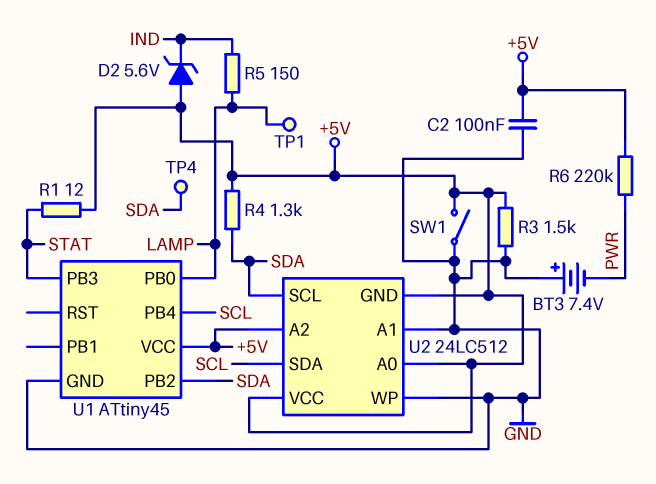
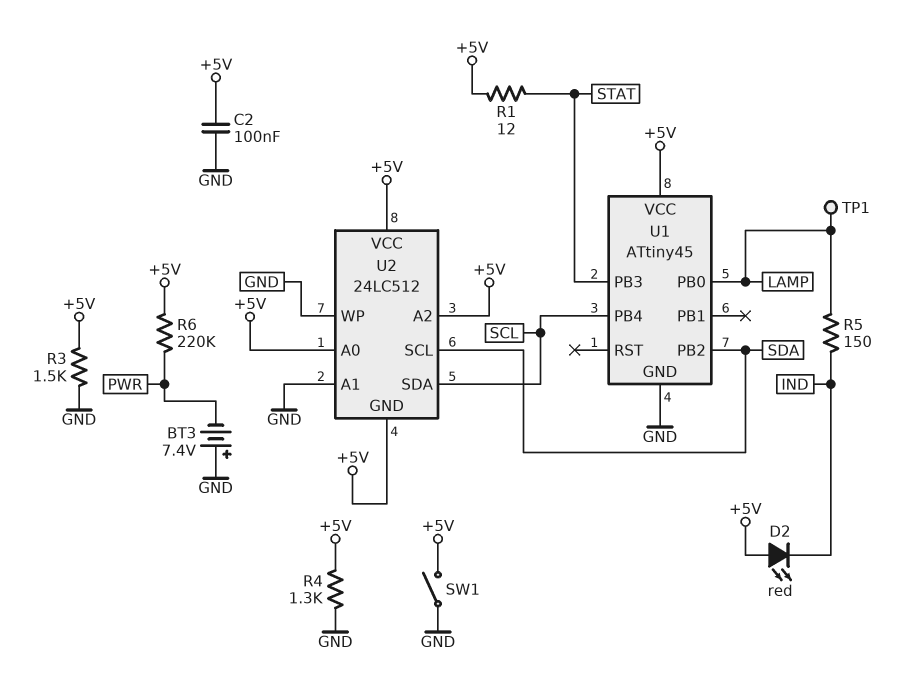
D2: zener 5.6V (A +5V, K IND) -> LED red (A +5V, K IND)
R4: 1.3k (+5V, SDA) -> 1.3k (+5V, GND)
TP4: test point (SDA) -> none

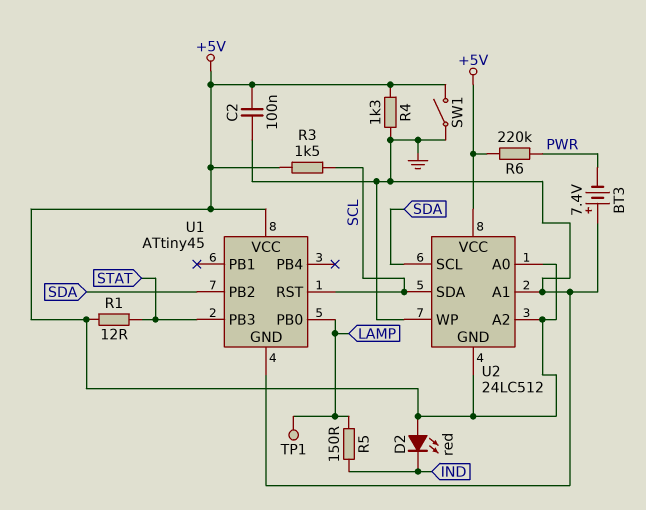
R3: 1.5k (+5V, GND) -> 1.5k (+5V, SCL)
U1 pin PB4: SCL -> none
U1 pin RST: none -> SCL

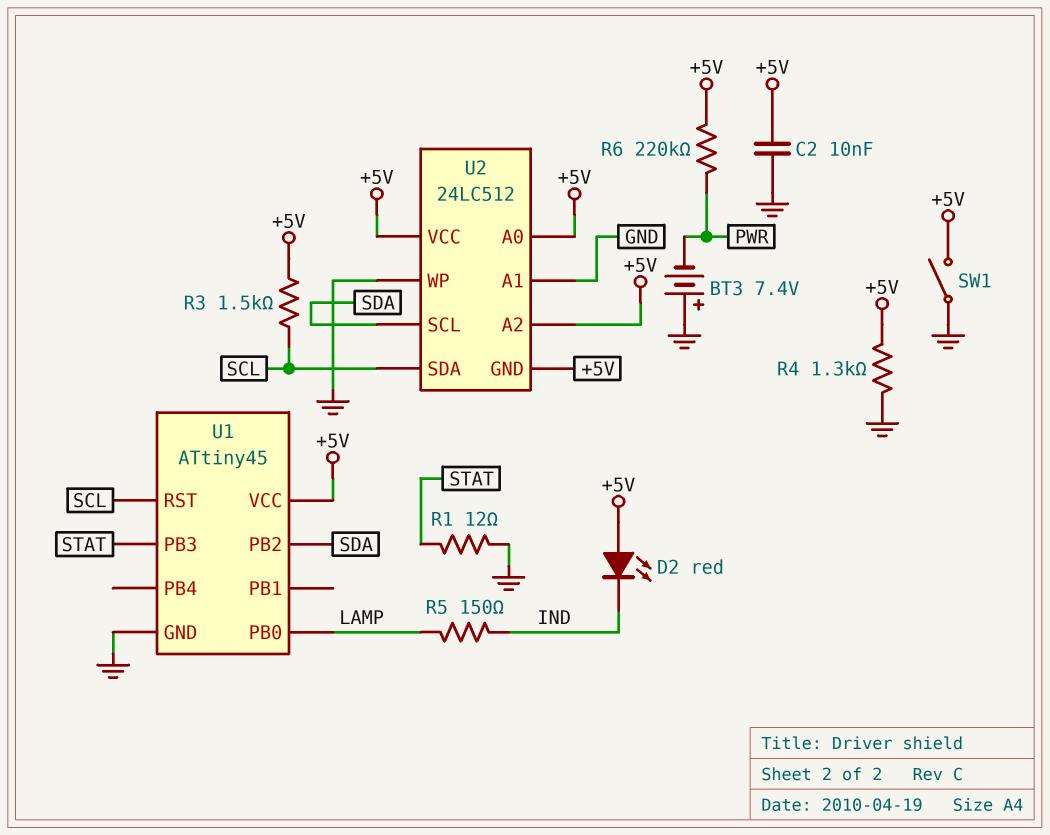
C2: 100nF (+5V, GND) -> 10nF (+5V, GND)
R1: 12 (+5V, STAT) -> 12 (GND, STAT)
TP1: test point (LAMP) -> none

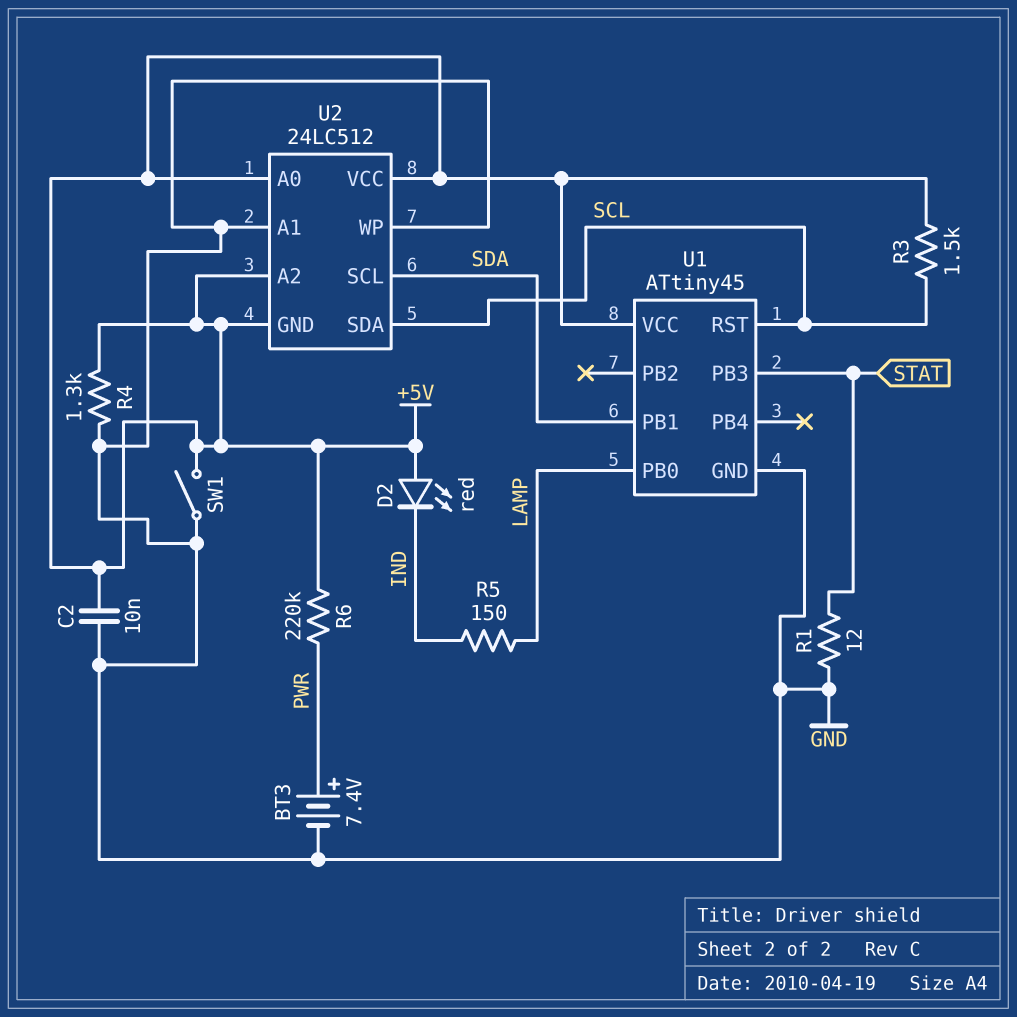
BT3: 7.4V (plus GND, minus PWR) -> 7.4V (plus PWR, minus GND)
U1 pin PB1: none -> SDA
U1 pin PB2: SDA -> none

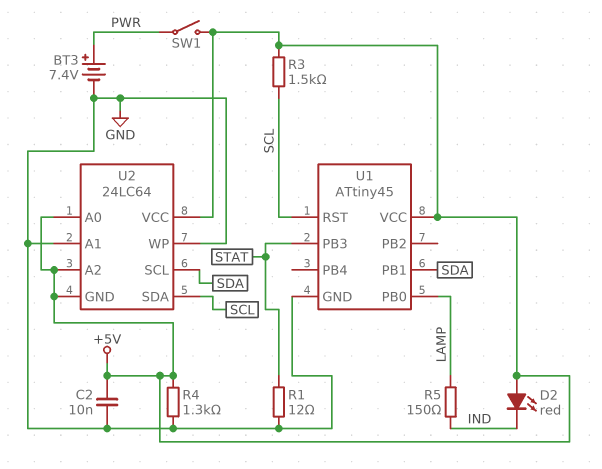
R6: 220k (+5V, PWR) -> none
SW1: switch (+5V, GND) -> switch (+5V, PWR)
U2: 24LC512 -> 24LC64

